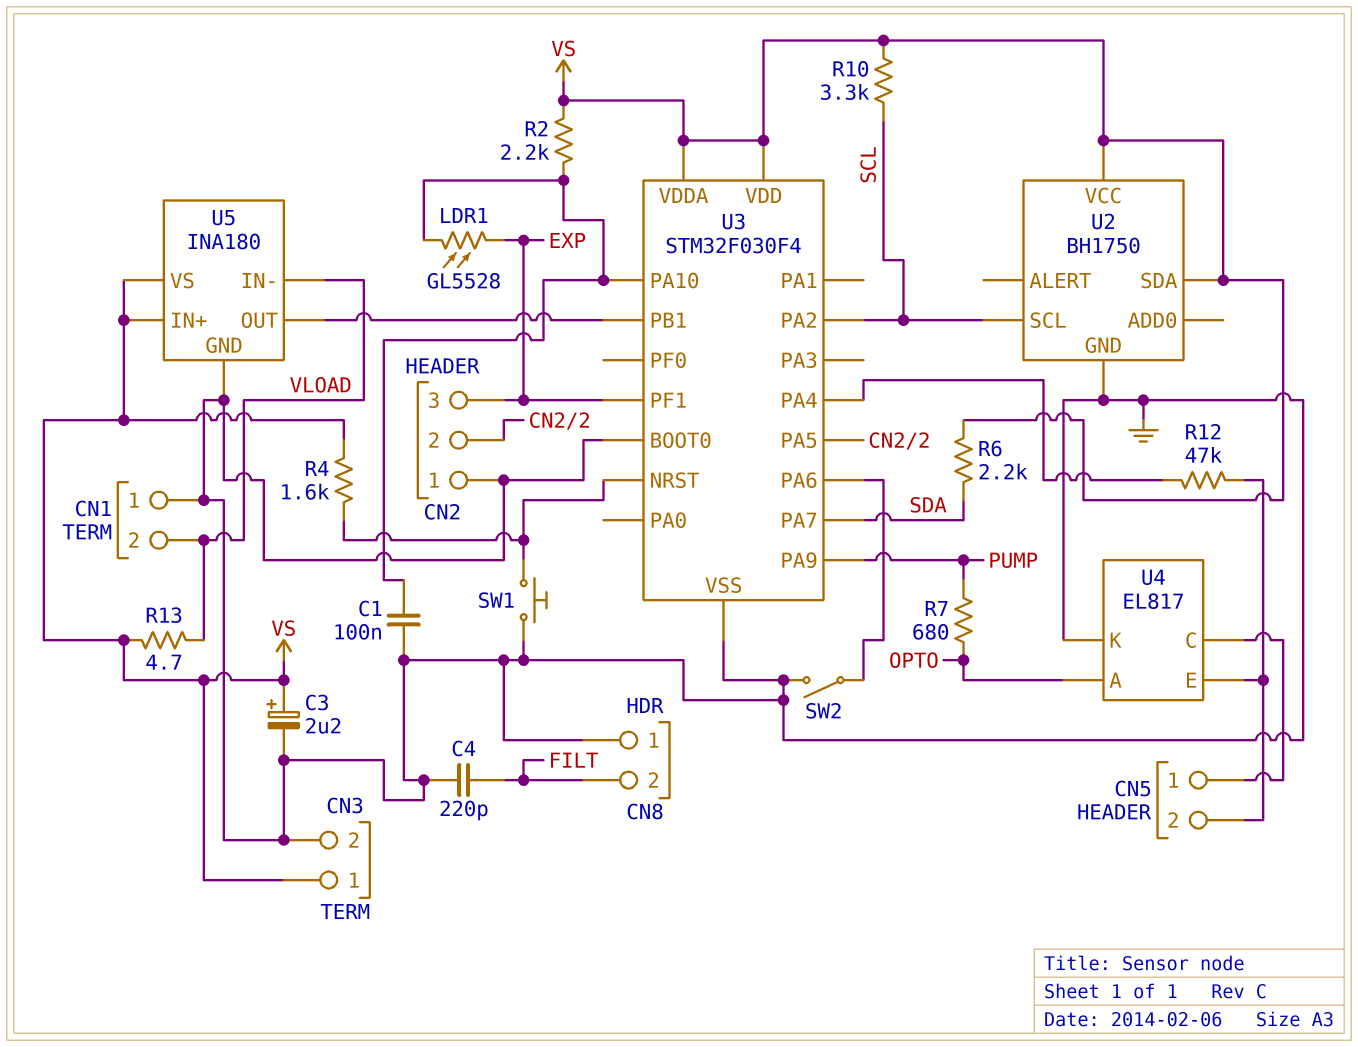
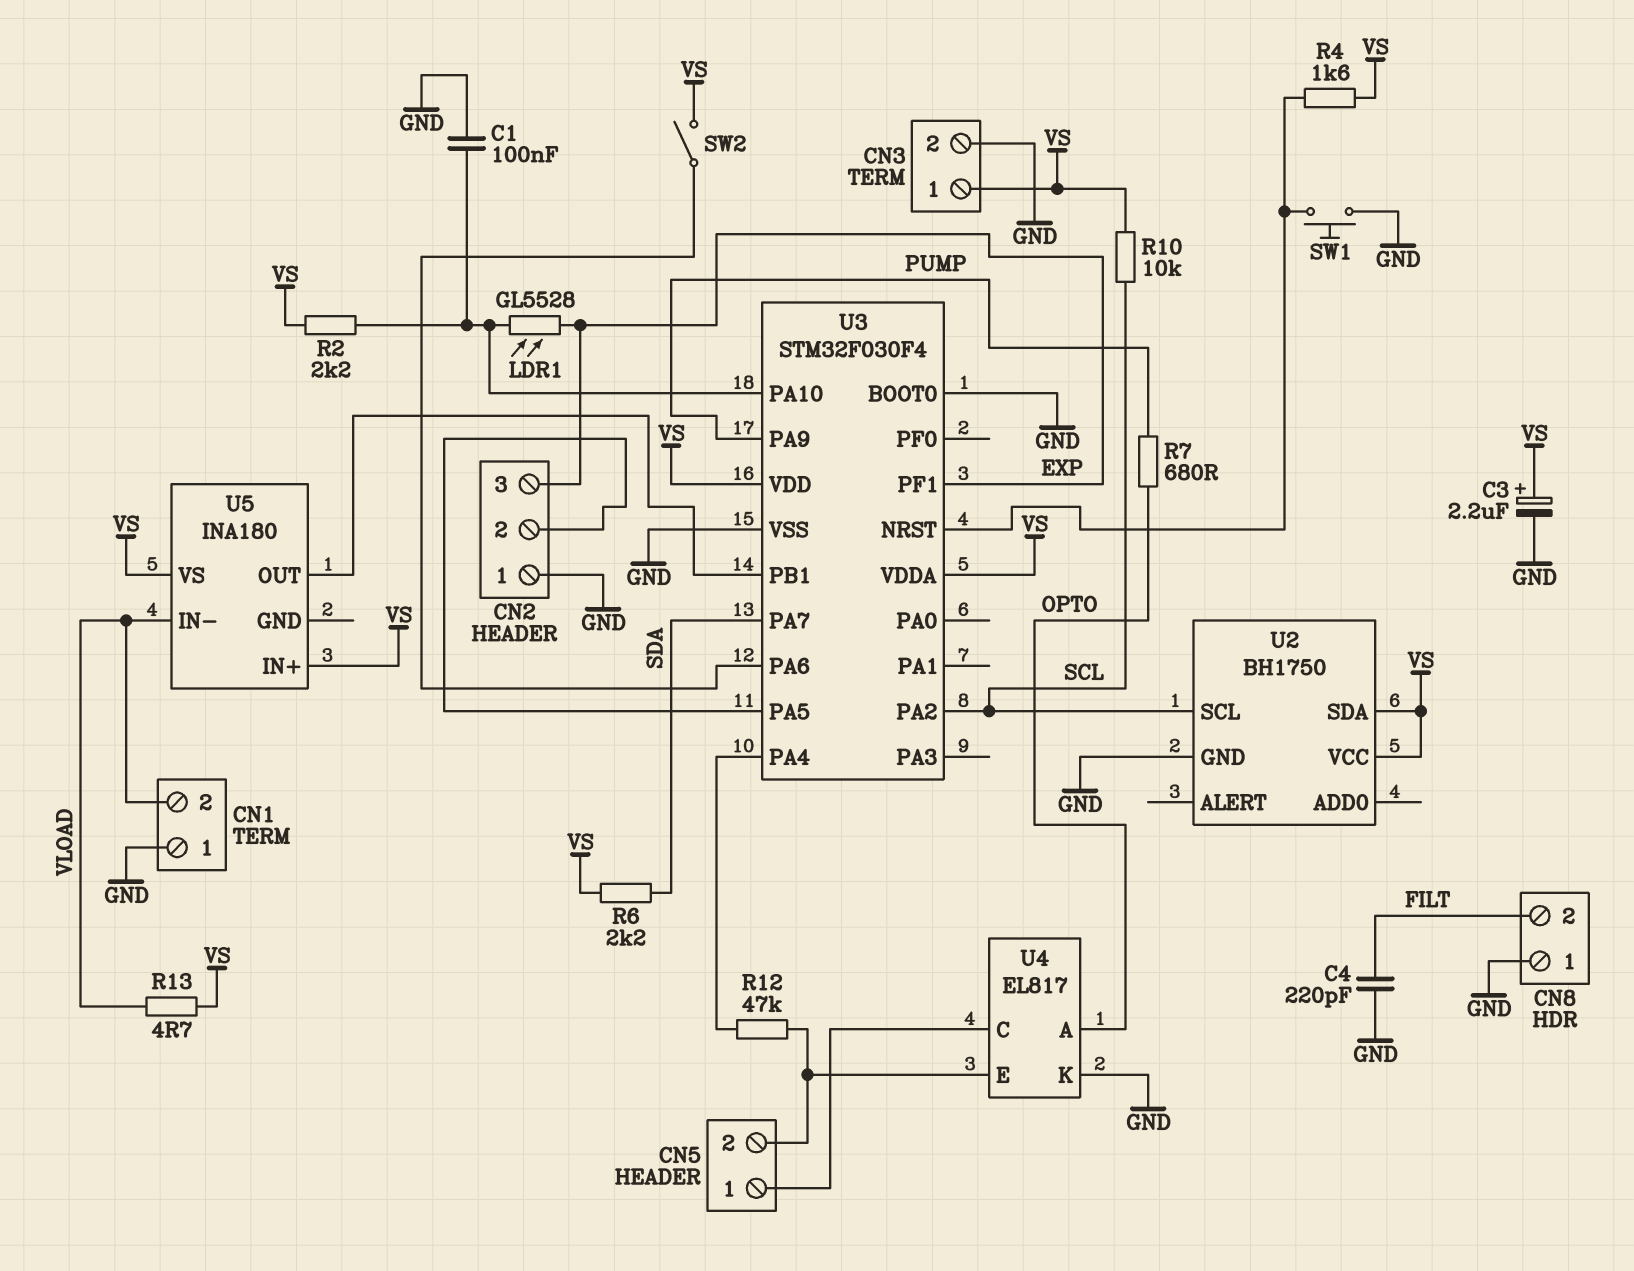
R10: 3.3k (SCL, VS) -> 10k (SCL, VS)
SW2: switch (GND, U3/PA6) -> switch (U3/PA6, VS)
U5 pin GND: GND -> none

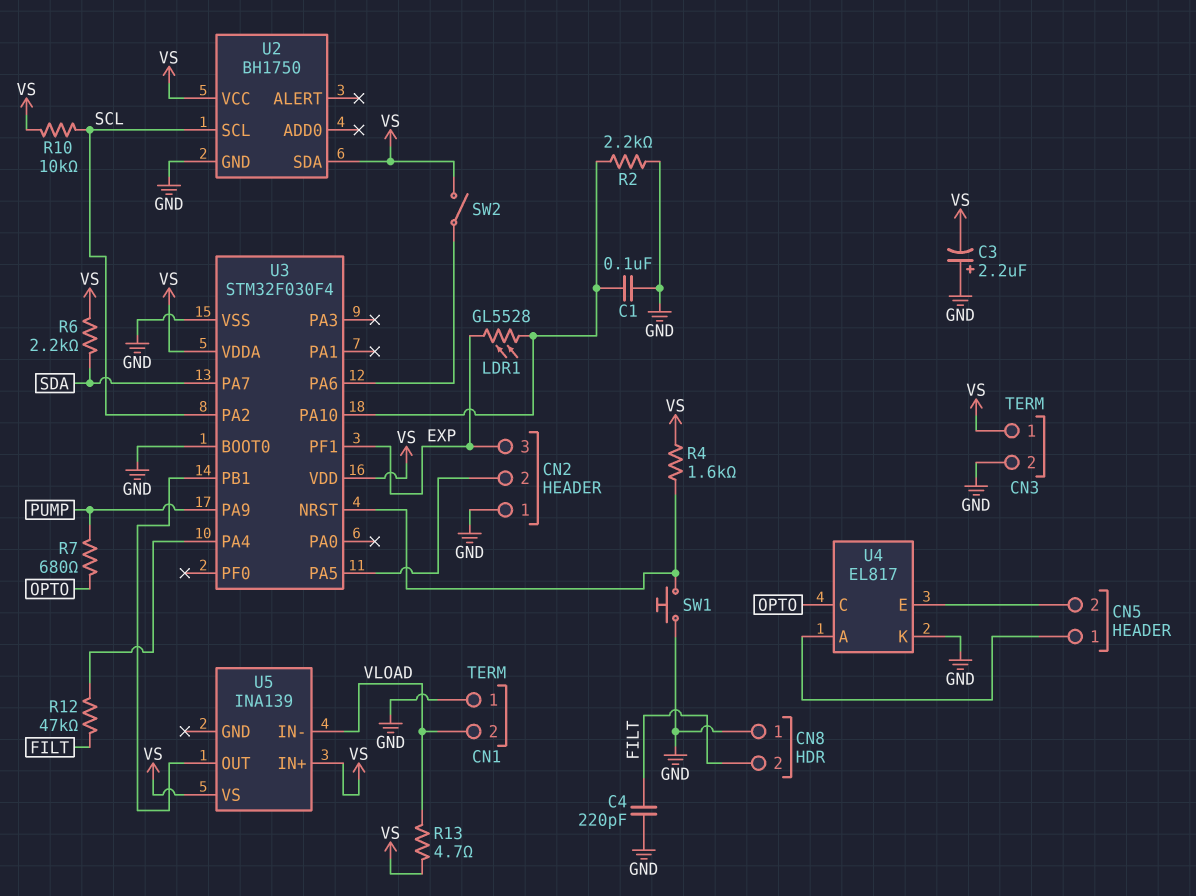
C3: 2.2uF (plus VS, minus GND) -> 2.2uF (plus GND, minus VS)
R2: 2.2k (U3/PA10, VS) -> 2.2k (GND, U3/PA10)
R12: 47k (CN5/2, U3/PA4) -> 47k (FILT, U3/PA4)
U4 pin A: OPTO -> CN5/1
U4 pin C: CN5/1 -> OPTO
U5: INA180 -> INA139

